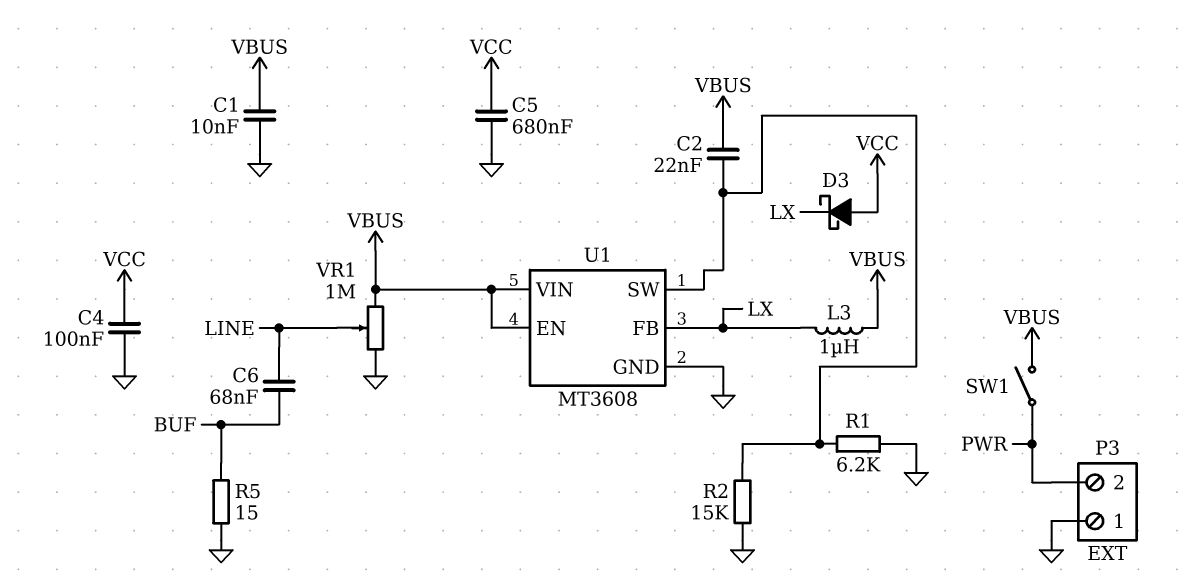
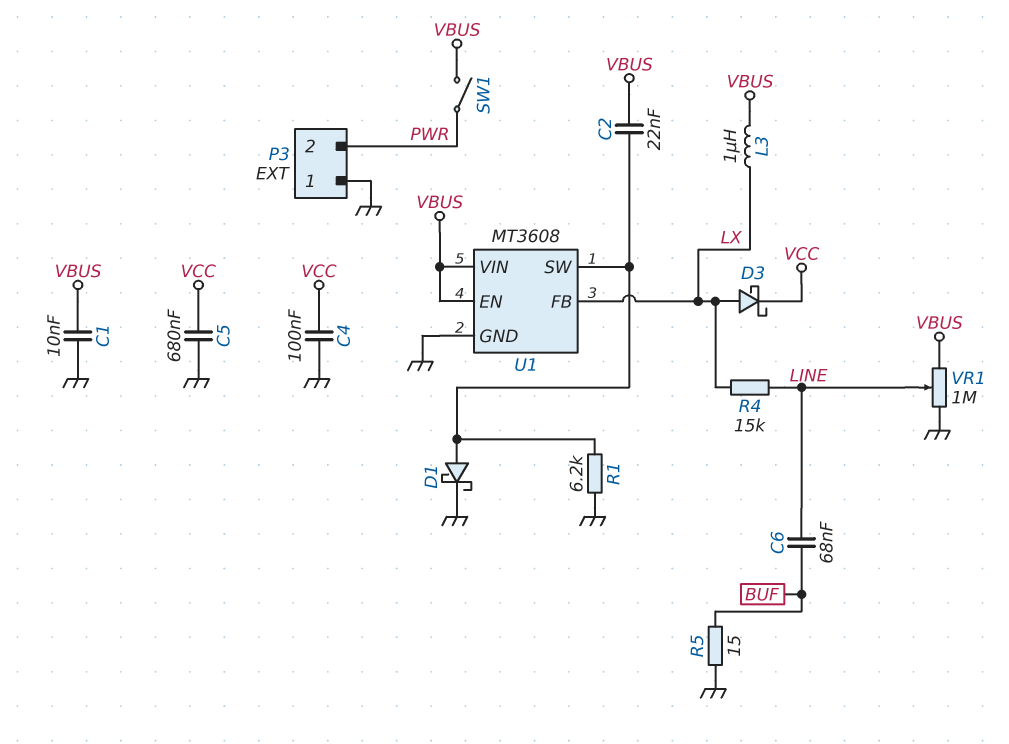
D1: none -> schottky (A U1/SW, K GND)
D3: schottky (A VCC, K LX) -> schottky (A LX, K VCC)
R2: 15k (GND, U1/SW) -> none
R4: none -> 15k (LINE, LX)

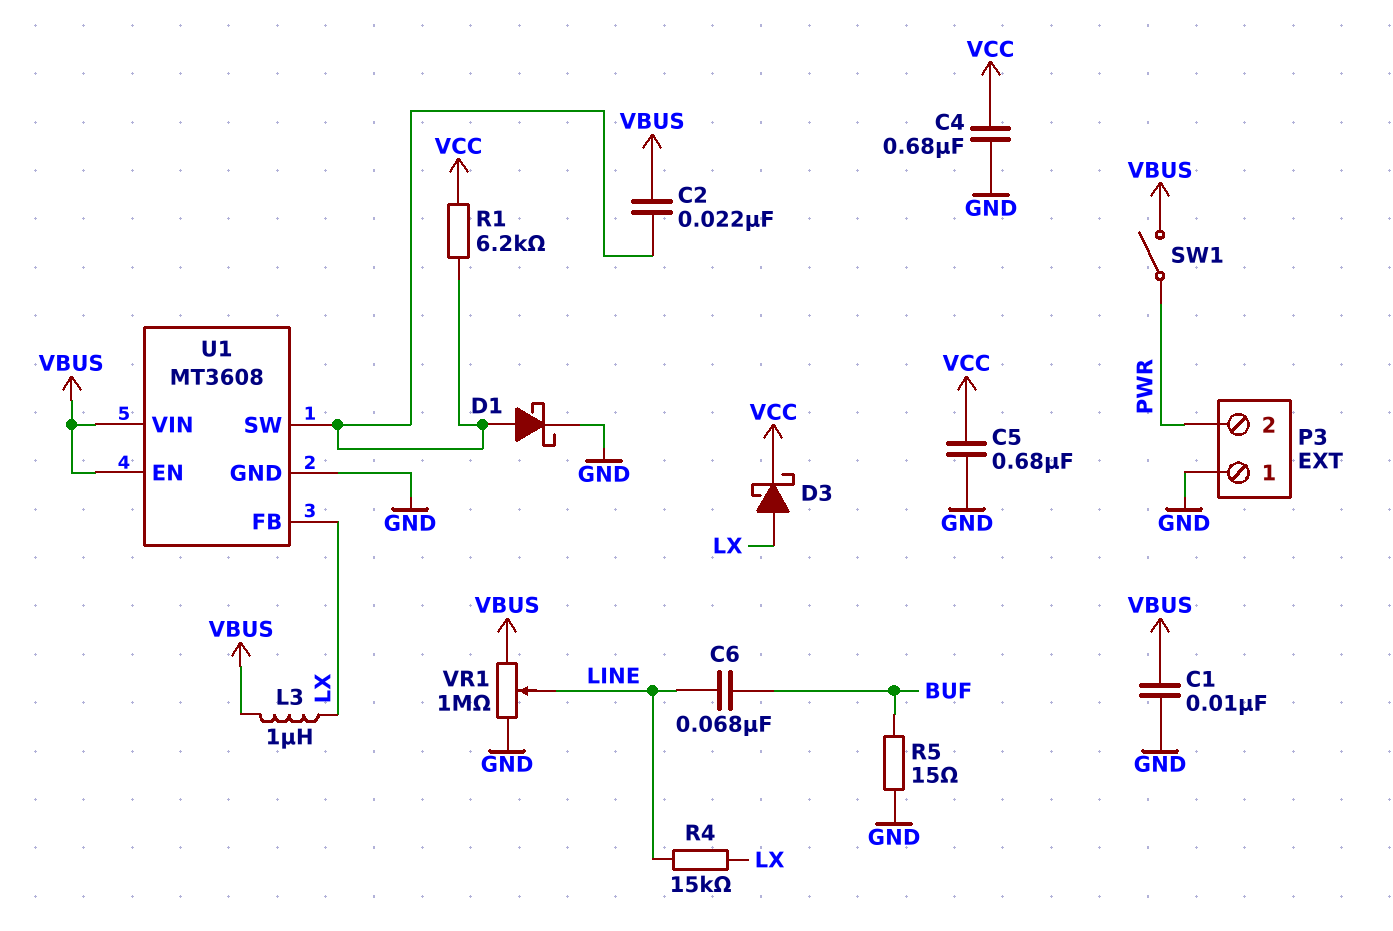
C4: 100nF (GND, VCC) -> 680nF (GND, VCC)
R1: 6.2k (GND, U1/SW) -> 6.2k (U1/SW, VCC)

